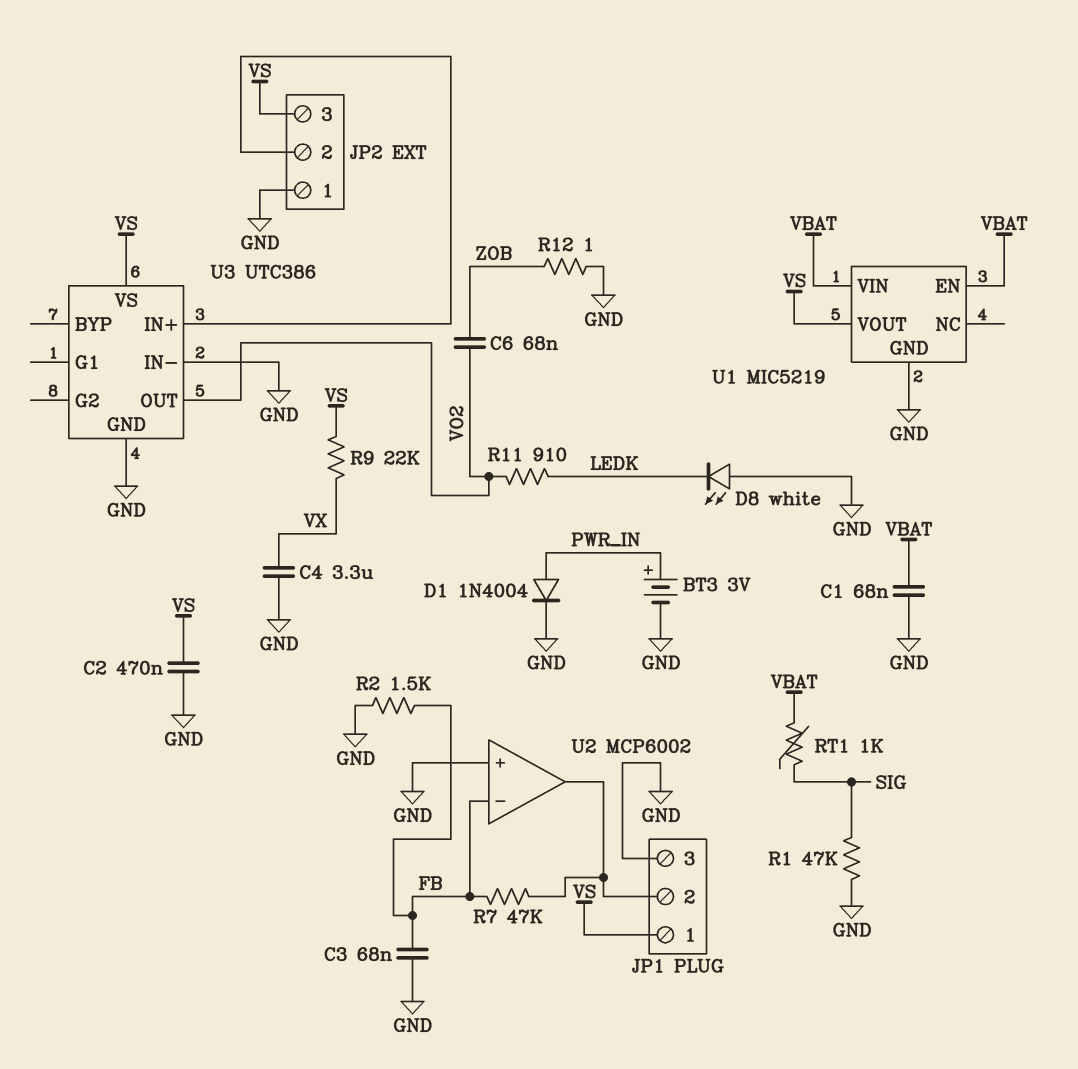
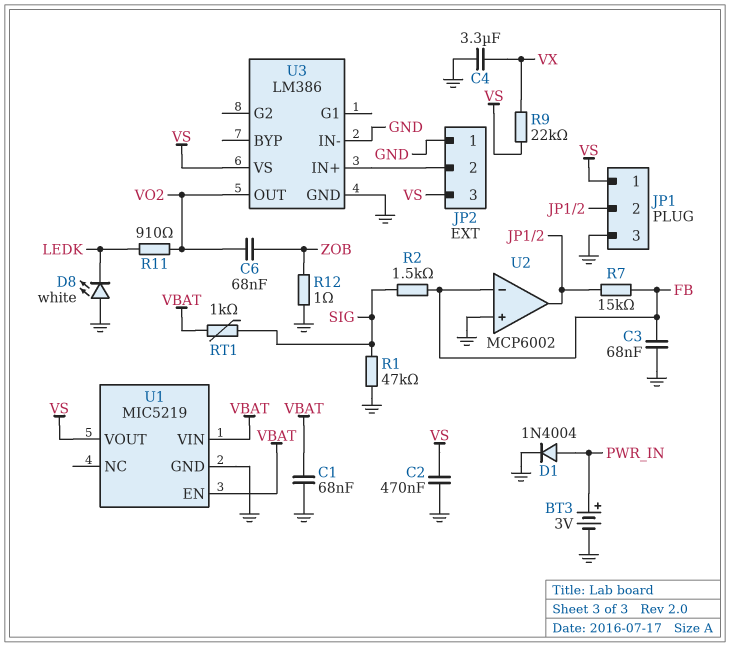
R2: 1.5k (FB, GND) -> 1.5k (FB, SIG)
R7: 47k (FB, JP1/2) -> 15k (FB, JP1/2)
U3: UTC386 -> LM386

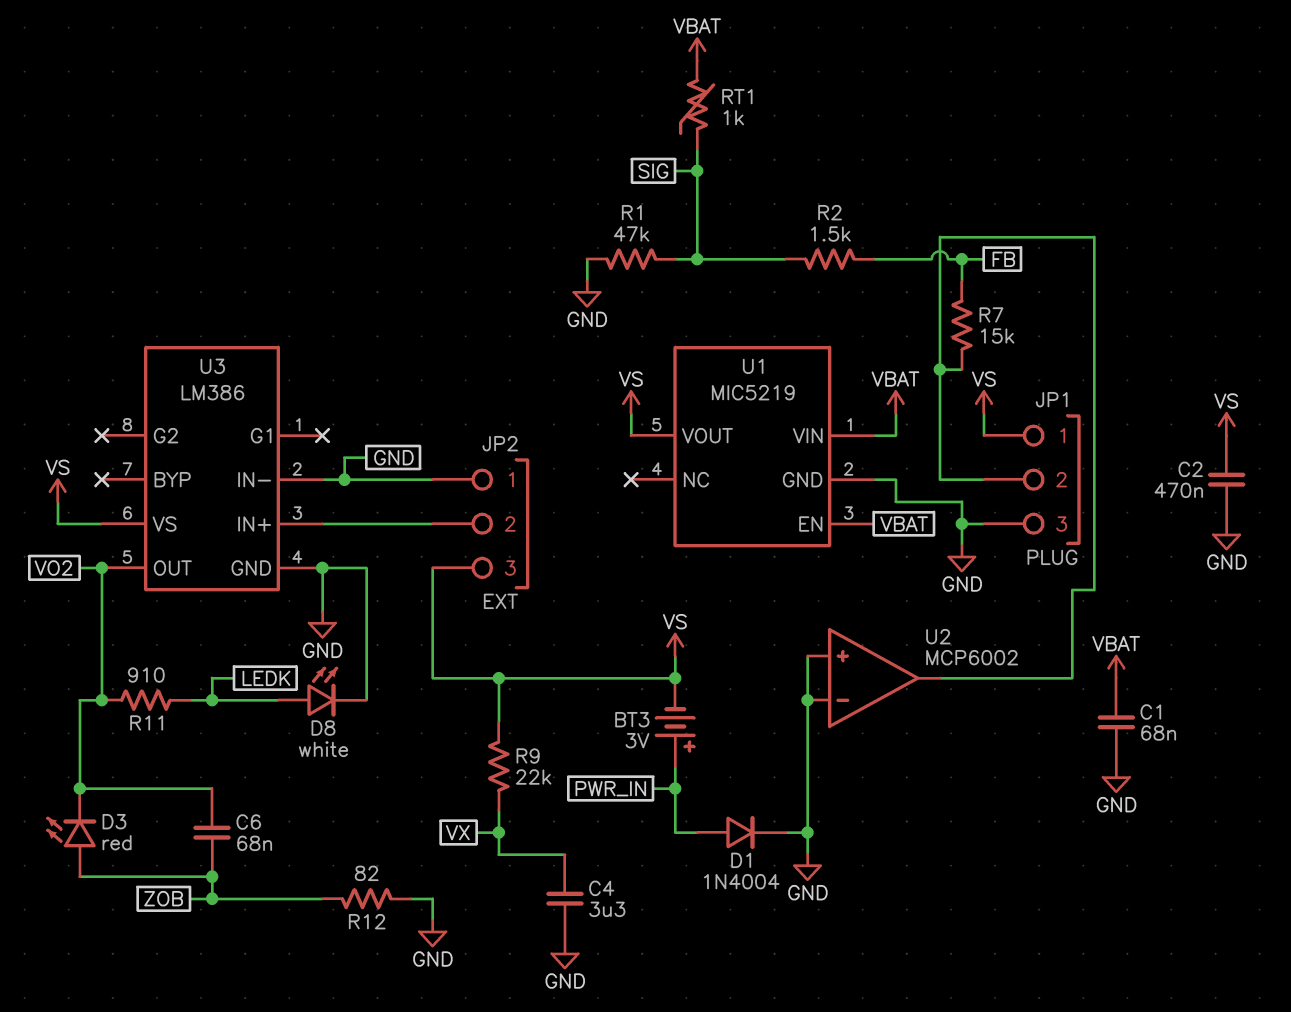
BT3: 3V (plus PWR_IN, minus GND) -> 3V (plus PWR_IN, minus VS)
C3: 68nF (FB, GND) -> none
D3: none -> LED red (A ZOB, K VO2)
D8: LED white (A GND, K LEDK) -> LED white (A LEDK, K GND)
R12: 1 (GND, ZOB) -> 82 (GND, ZOB)
U2 pin in-: FB -> GND

